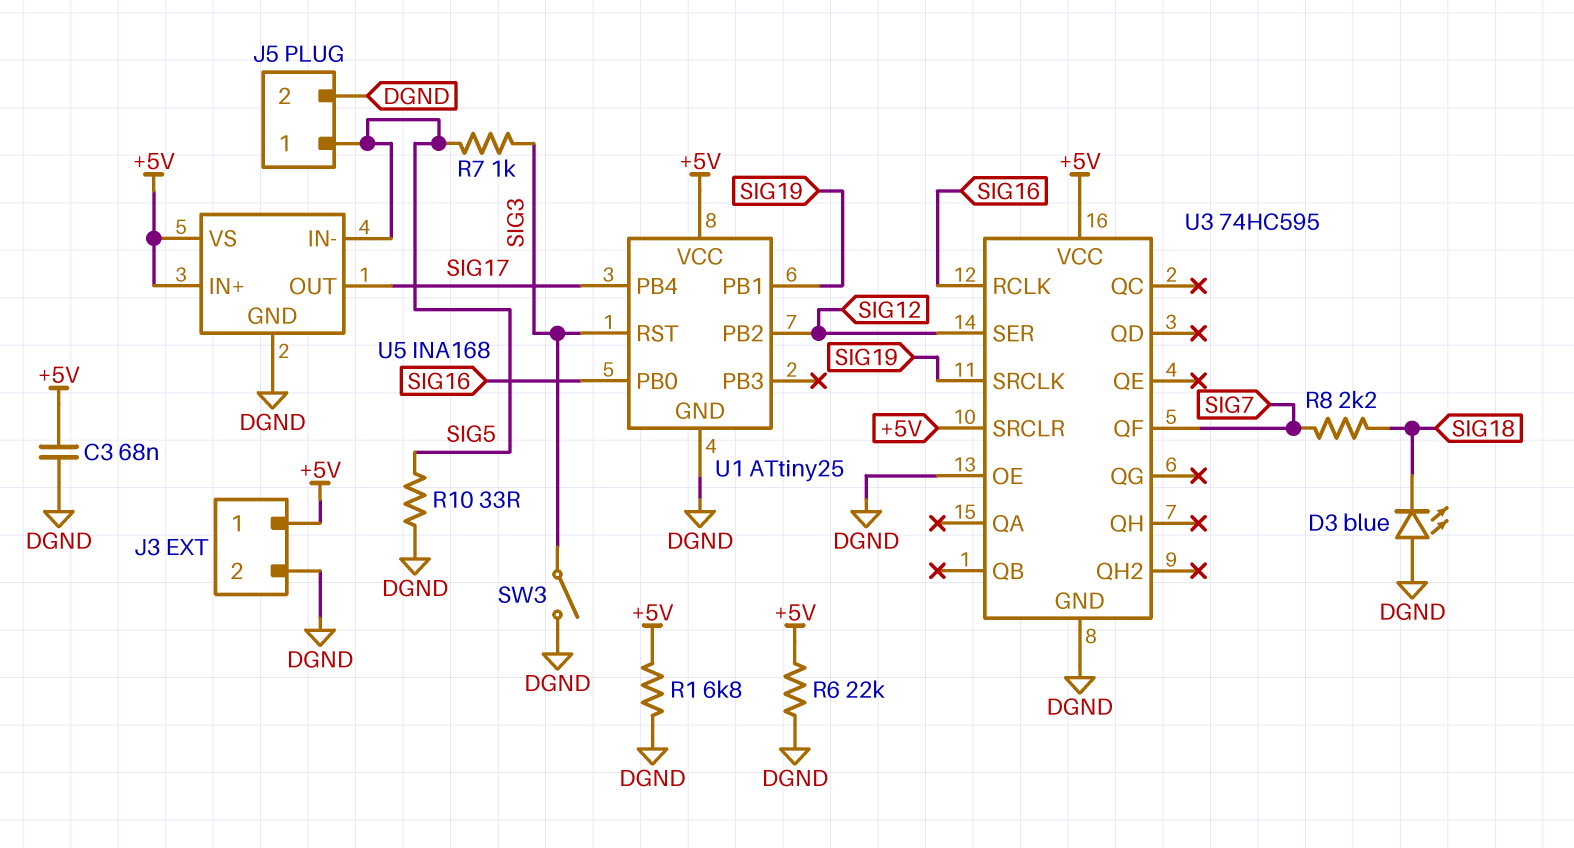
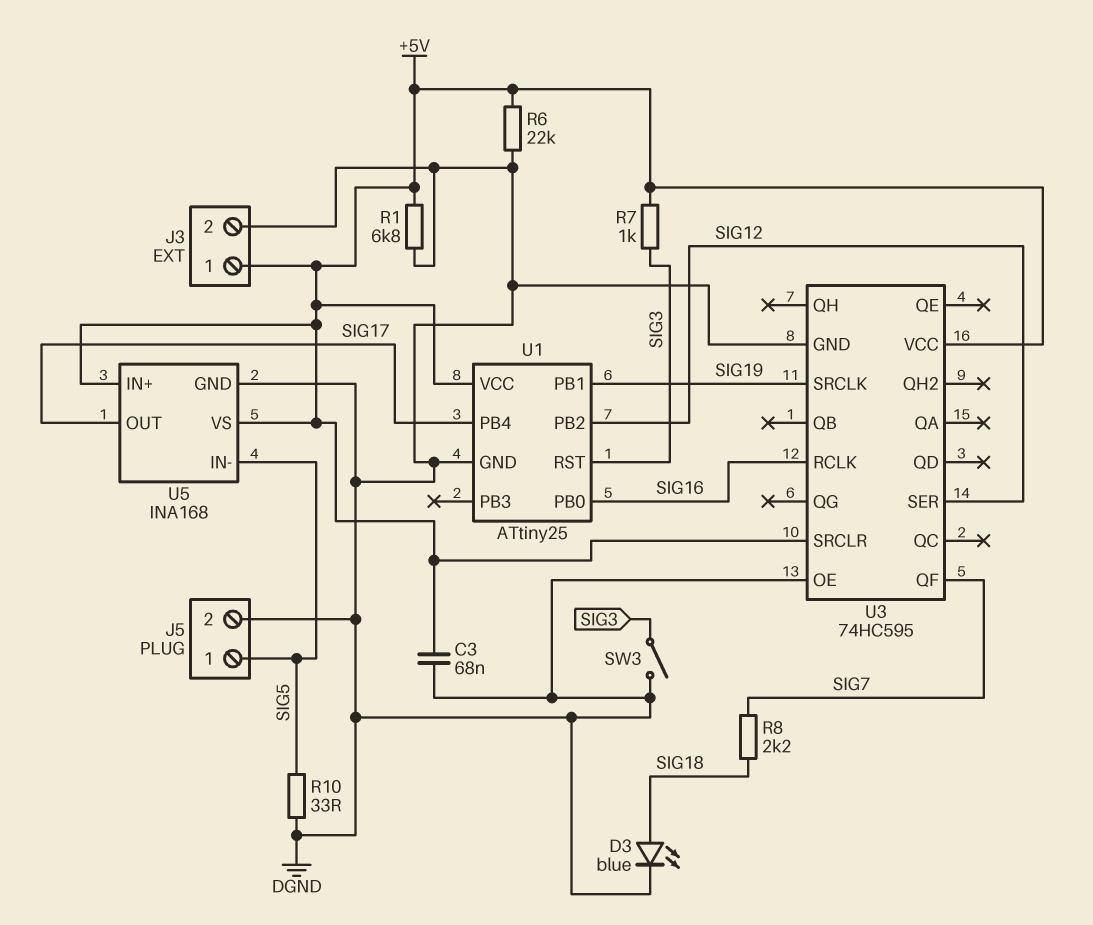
D3: LED blue (A DGND, K SIG18) -> LED blue (A SIG18, K DGND)
R7: 1k (SIG3, SIG5) -> 1k (+5V, SIG3)

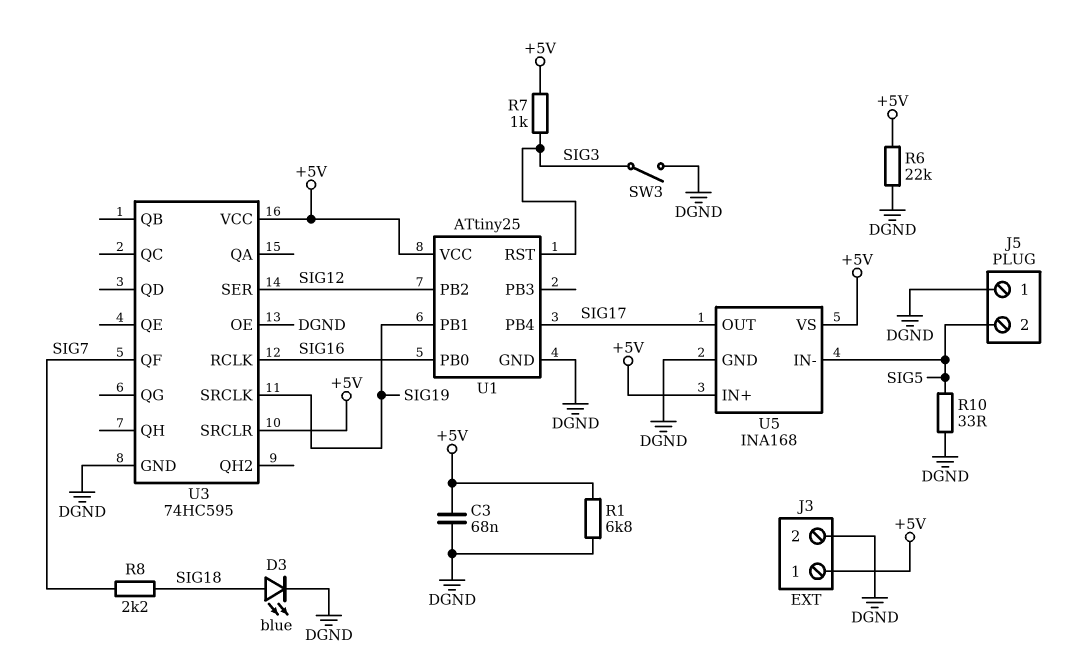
J5 pin 1: SIG5 -> DGND
J5 pin 2: DGND -> SIG5

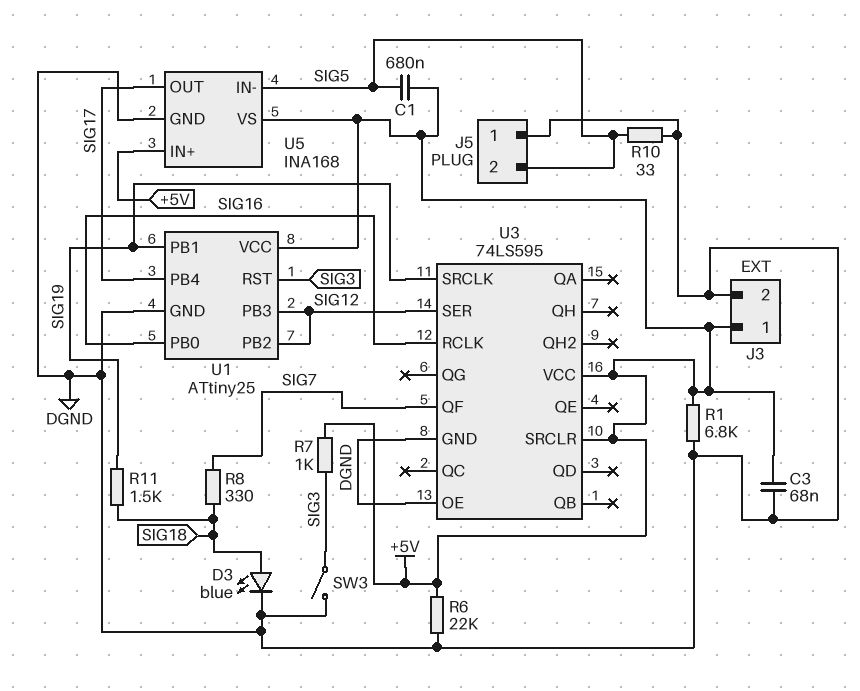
C1: none -> 680nF (+5V, SIG5)
R8: 2.2k (SIG7, SIG18) -> 330 (SIG7, SIG18)
R11: none -> 1.5k (SIG18, SIG19)
U1 pin PB3: none -> SIG12
U3: 74HC595 -> 74LS595

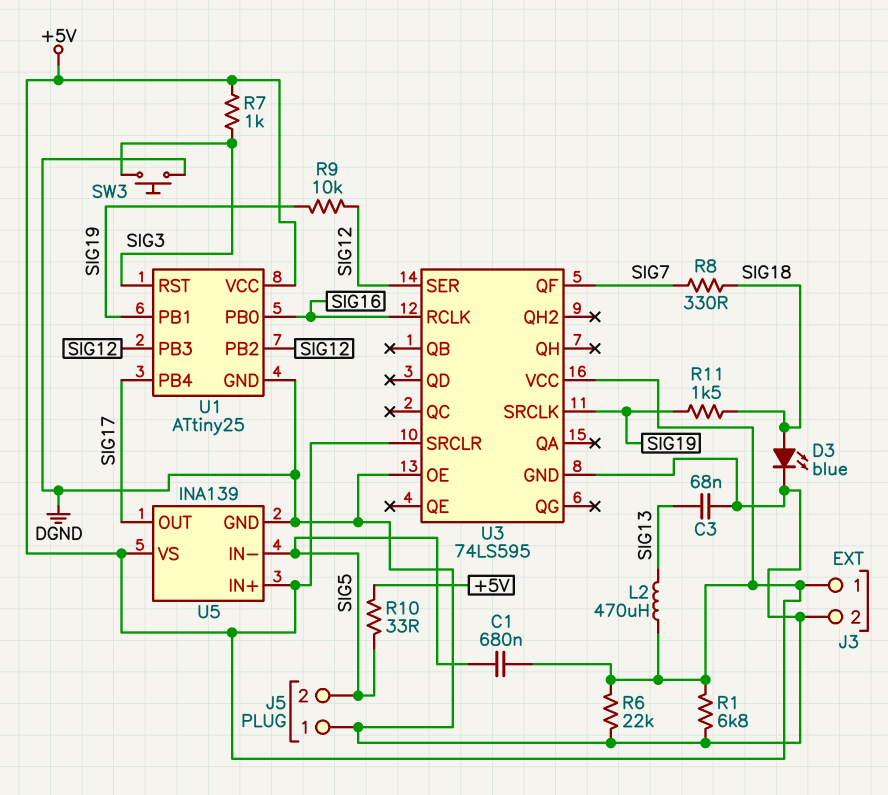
C3: 68nF (+5V, DGND) -> 68nF (DGND, SIG13)
L2: none -> 470uH (+5V, SIG13)
R9: none -> 10k (SIG12, SIG19)
R10: 33 (DGND, SIG5) -> 33 (+5V, SIG5)
SW3: switch (DGND, SIG3) -> button (DGND, SIG3)
U5: INA168 -> INA139

